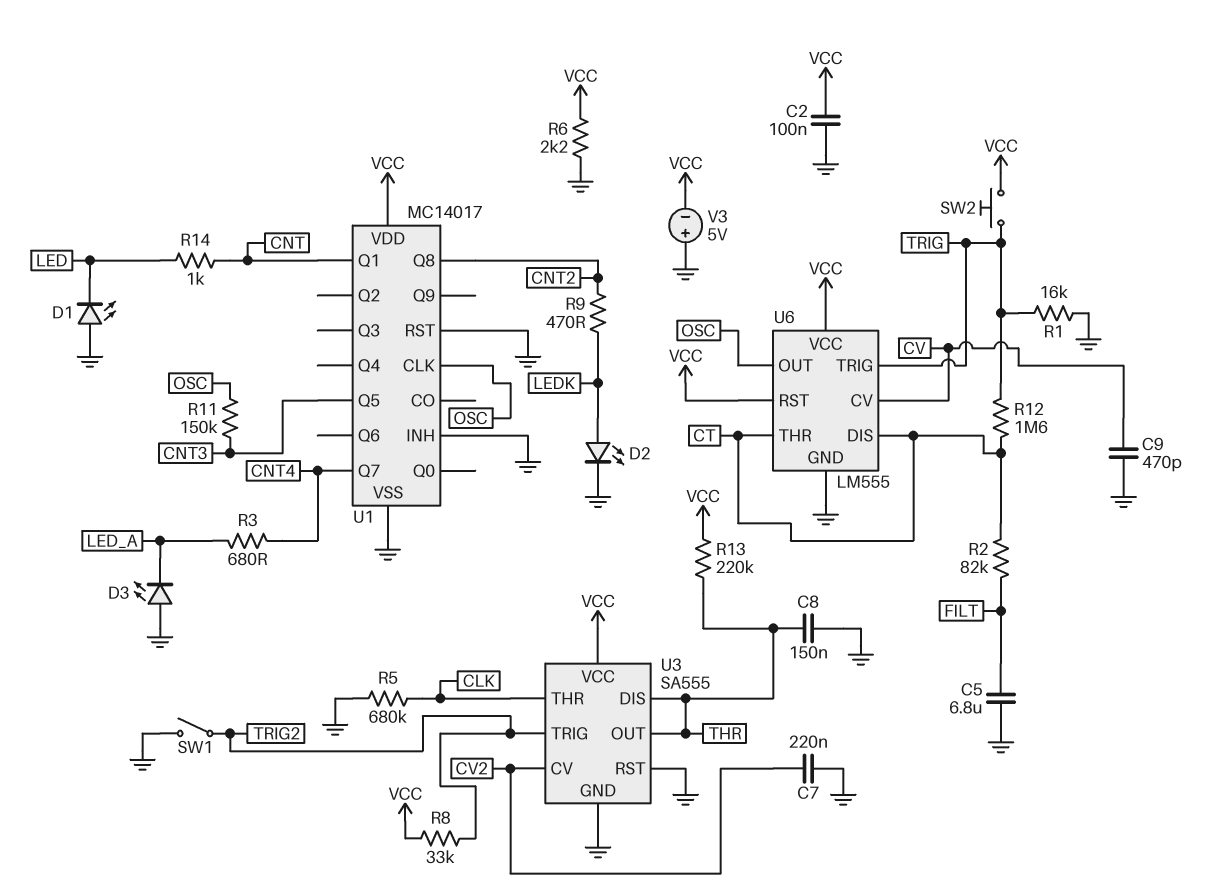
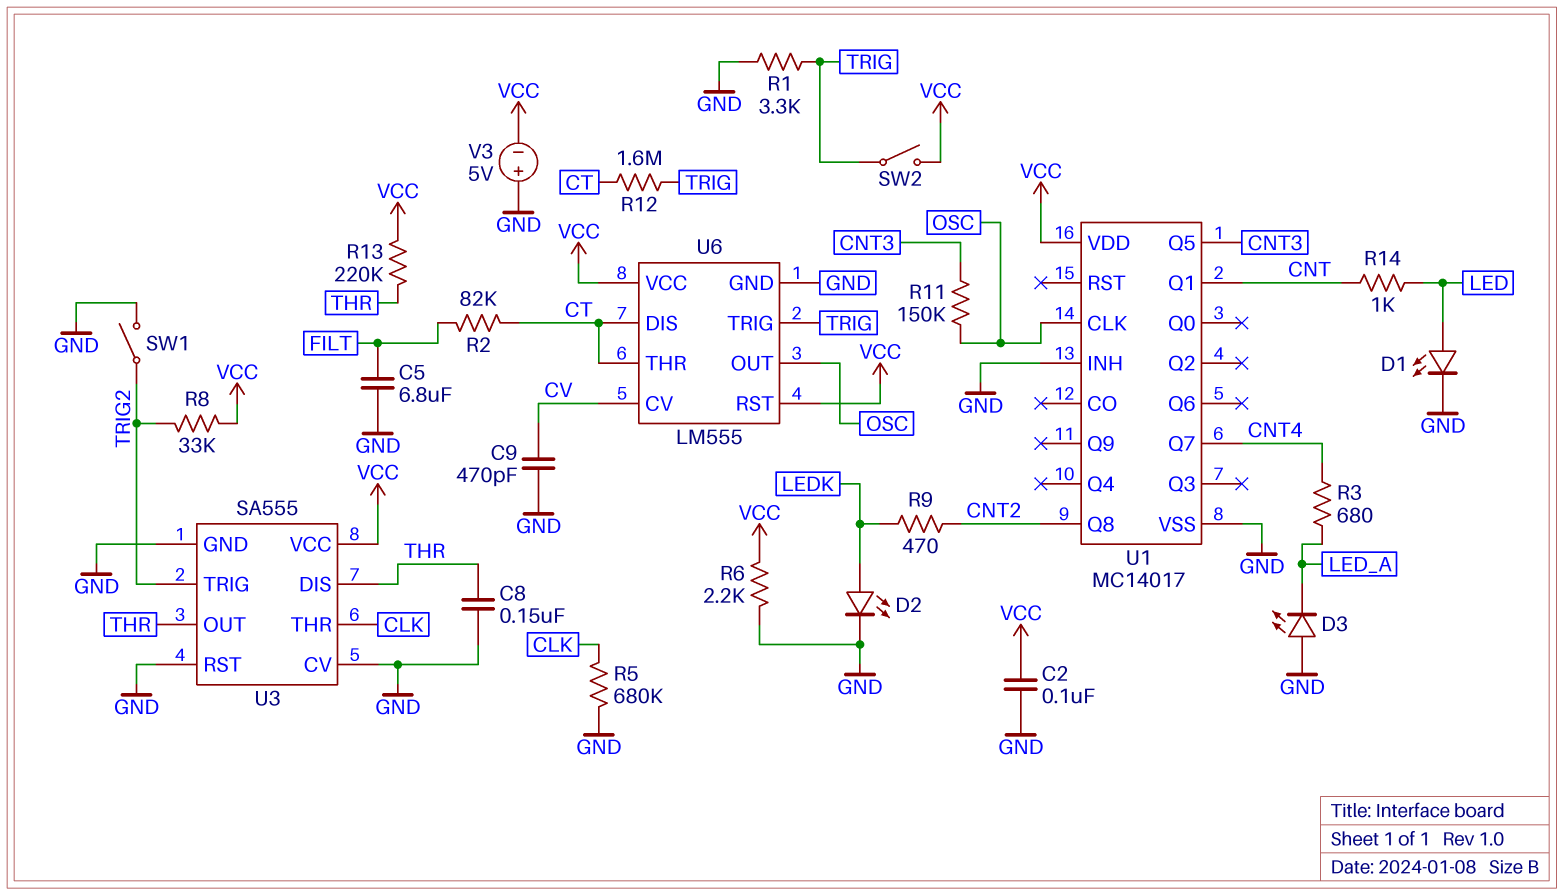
C7: 220nF (CV2, GND) -> none
D1: LED (A GND, K LED) -> LED (A LED, K GND)
R1: 16k (GND, TRIG) -> 3.3k (GND, TRIG)
SW2: button (TRIG, VCC) -> switch (TRIG, VCC)
U1 pin RST: GND -> none
U3 pin CV: CV2 -> GND

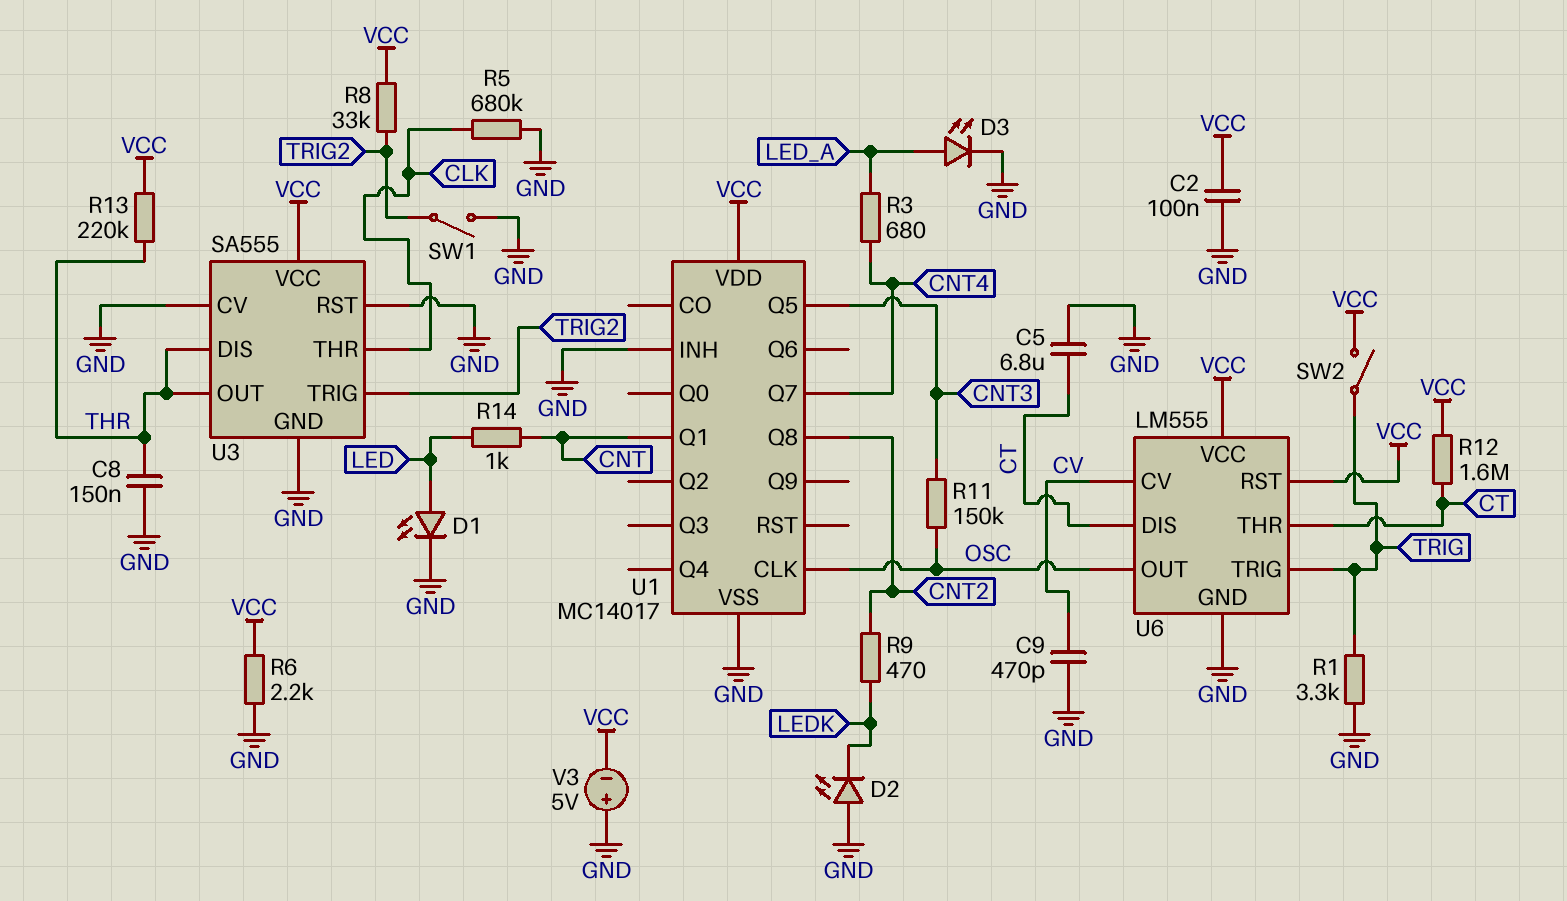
C5: 6.8uF (FILT, GND) -> 6.8uF (CT, GND)
D2: LED (A LEDK, K GND) -> LED (A GND, K LEDK)
D3: LED (A GND, K LED_A) -> LED (A LED_A, K GND)
R2: 82k (CT, FILT) -> none
R12: 1.6M (CT, TRIG) -> 1.6M (CT, VCC)

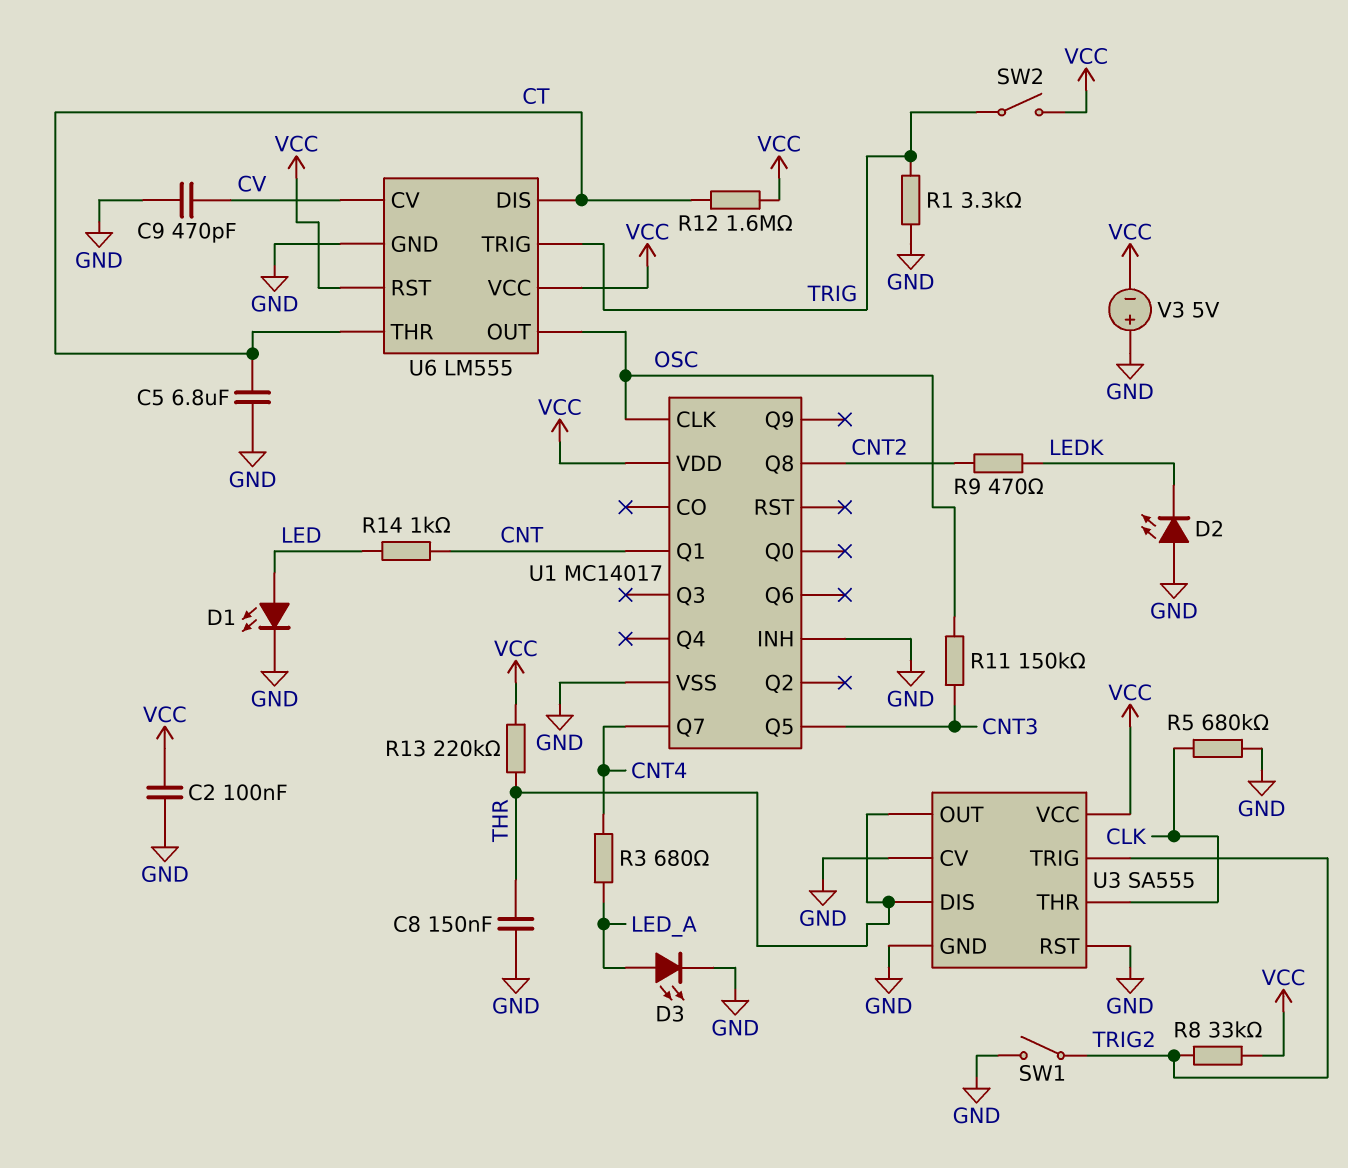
R6: 2.2k (GND, VCC) -> none

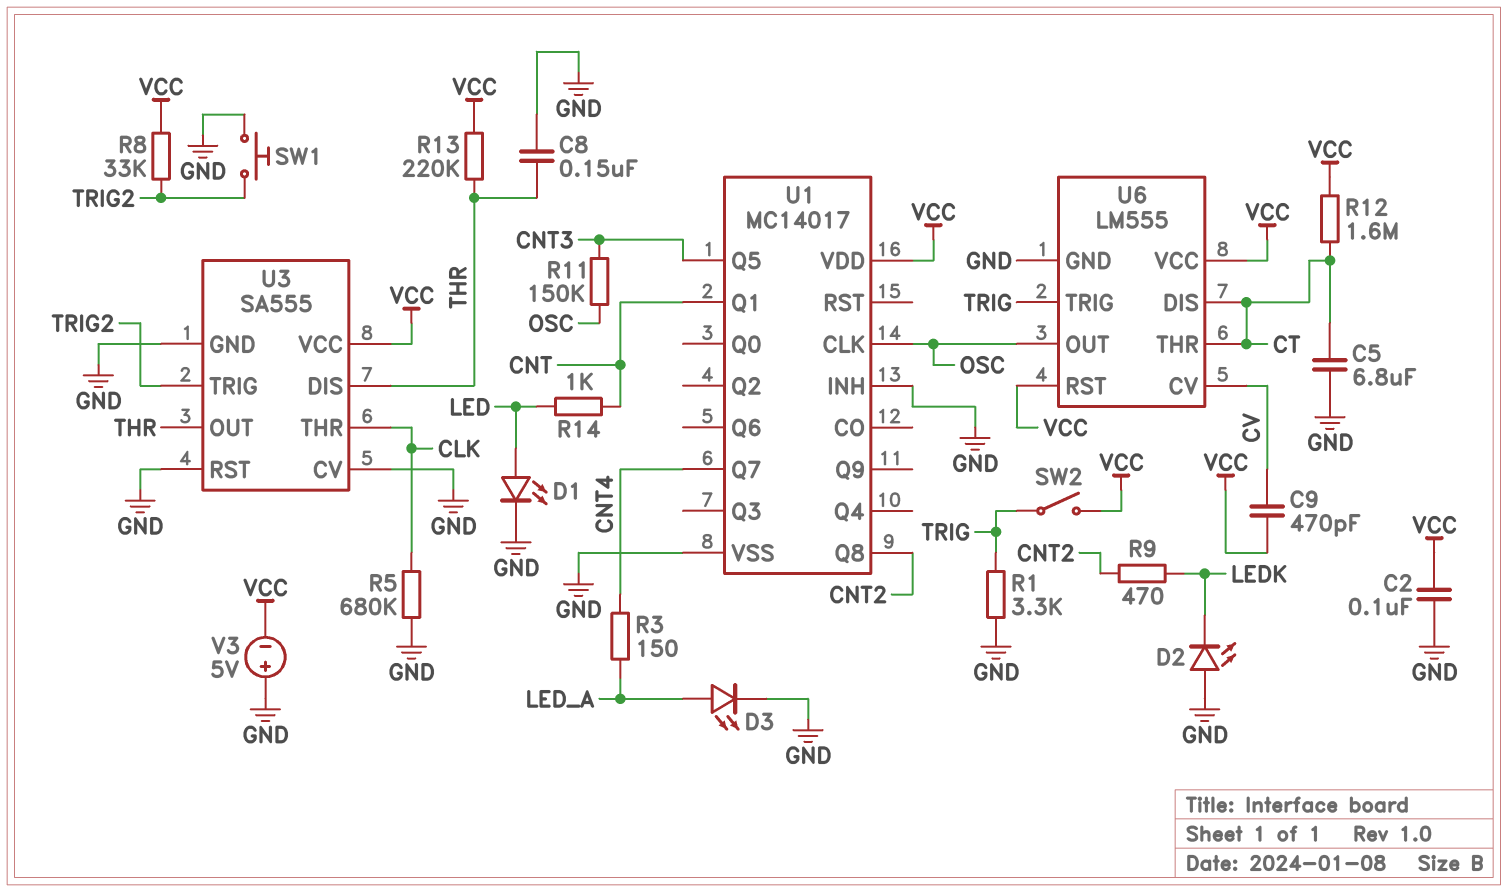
C9: 470pF (CV, GND) -> 470pF (CV, VCC)
R3: 680 (CNT4, LED_A) -> 150 (CNT4, LED_A)
SW1: switch (GND, TRIG2) -> button (GND, TRIG2)

